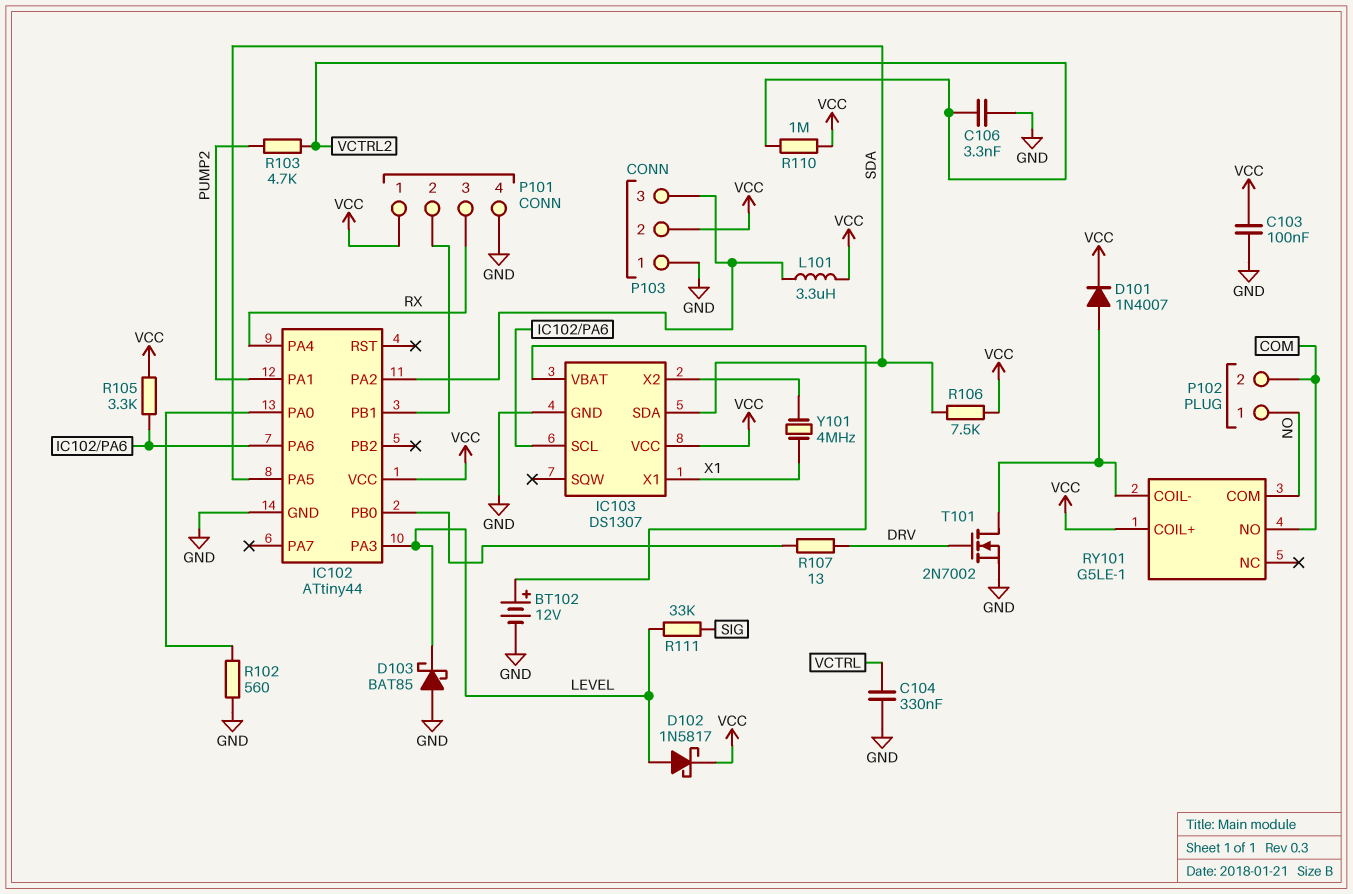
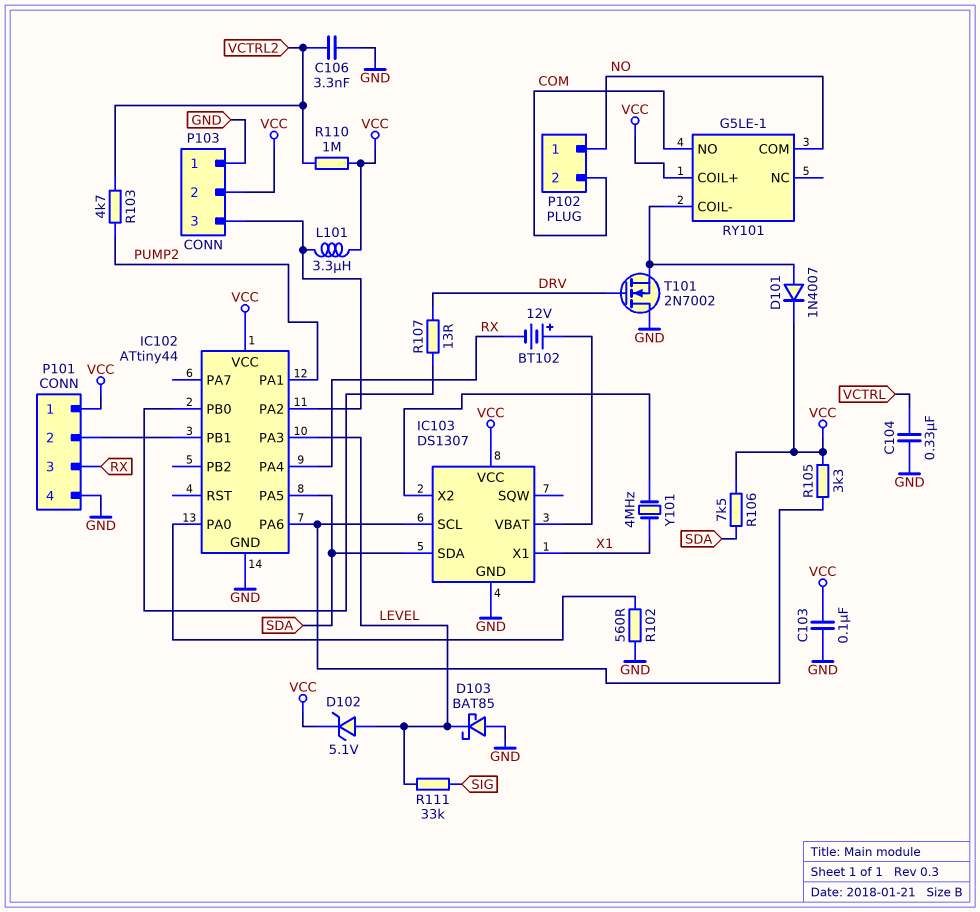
BT102: 12V (plus IC103/VBAT, minus GND) -> 12V (plus IC103/VBAT, minus RX)
D102: schottky 1N5817 (A LEVEL, K VCC) -> zener 5.1V (A LEVEL, K VCC)
T101: NMOS 2N7002 (G DRV, D RY101/COIL-, S GND) -> NMOS 2N7002 (G DRV, D GND, S RY101/COIL-)

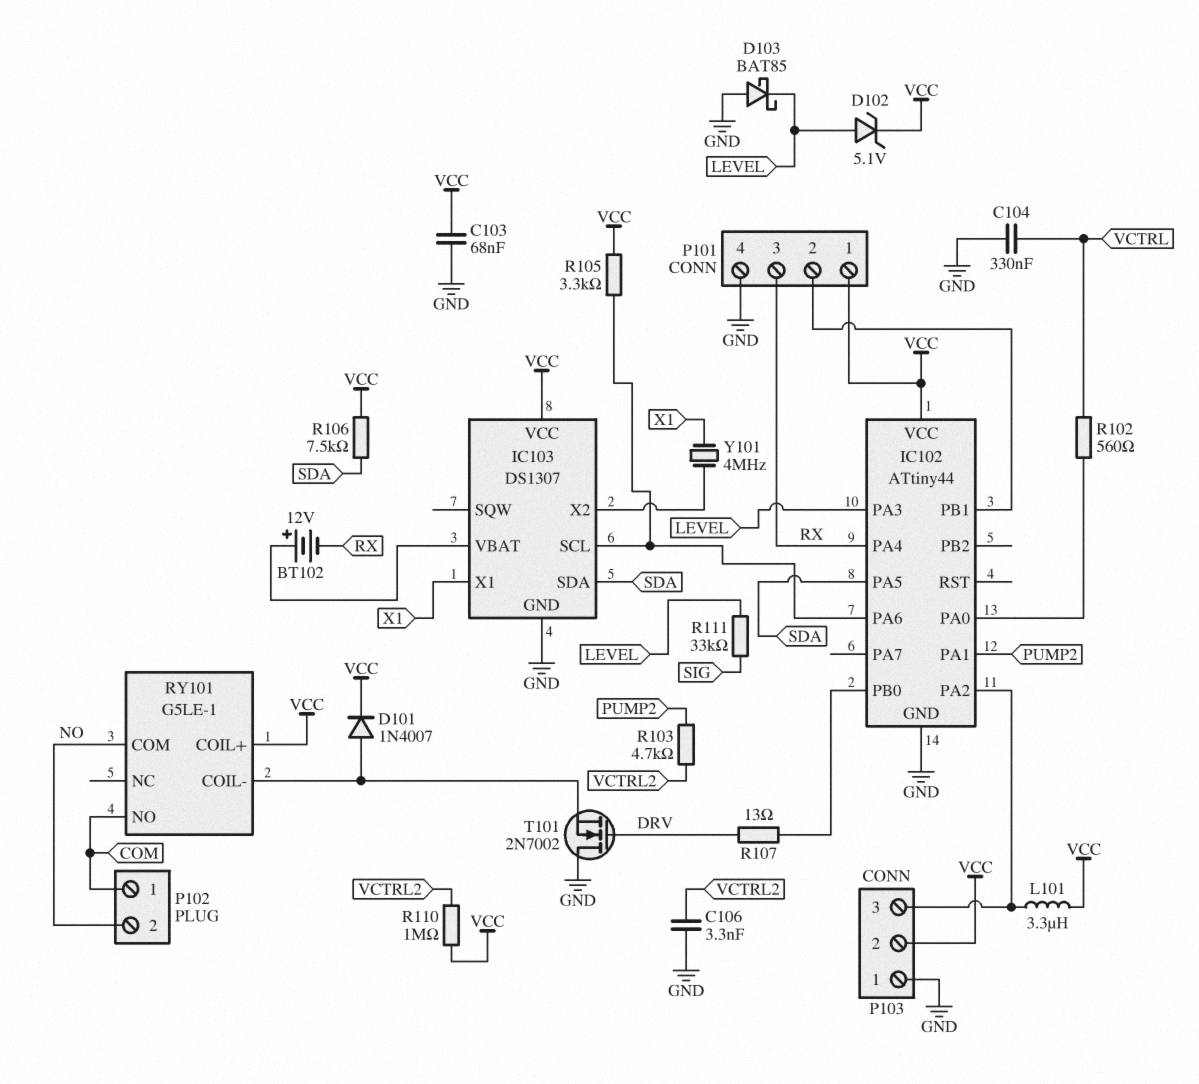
C103: 100nF (GND, VCC) -> 68nF (GND, VCC)
P102 pin 1: NO -> COM
P102 pin 2: COM -> NO
R102: 560 (GND, IC102/PA0) -> 560 (IC102/PA0, VCTRL)

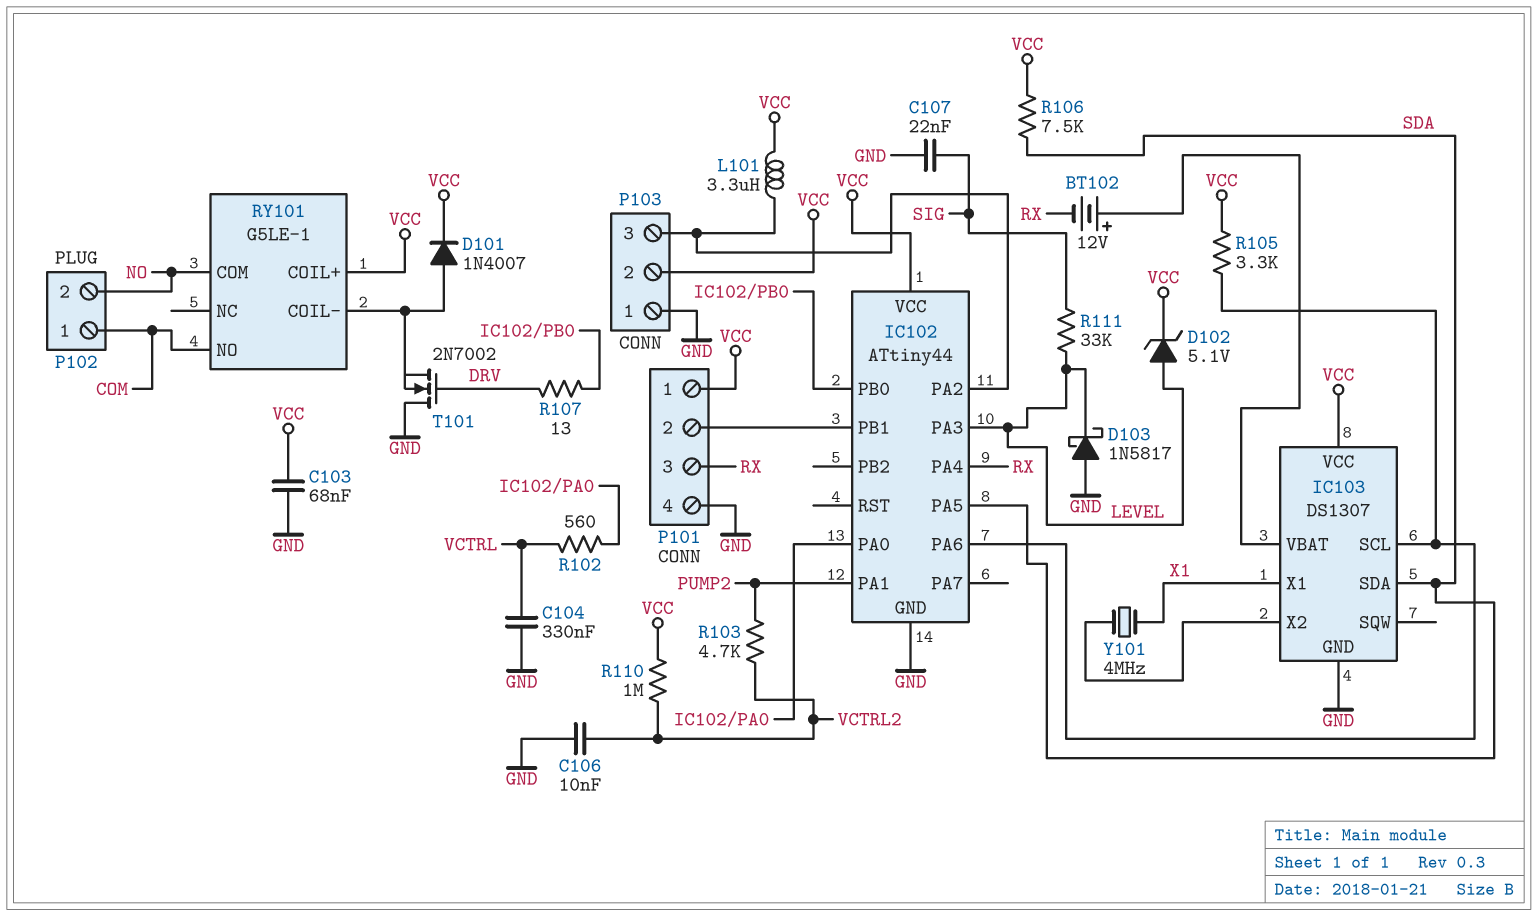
C106: 3.3nF (GND, VCTRL2) -> 10nF (GND, VCTRL2)
C107: none -> 22nF (GND, SIG)
D103: schottky BAT85 (A GND, K LEVEL) -> schottky 1N5817 (A GND, K LEVEL)

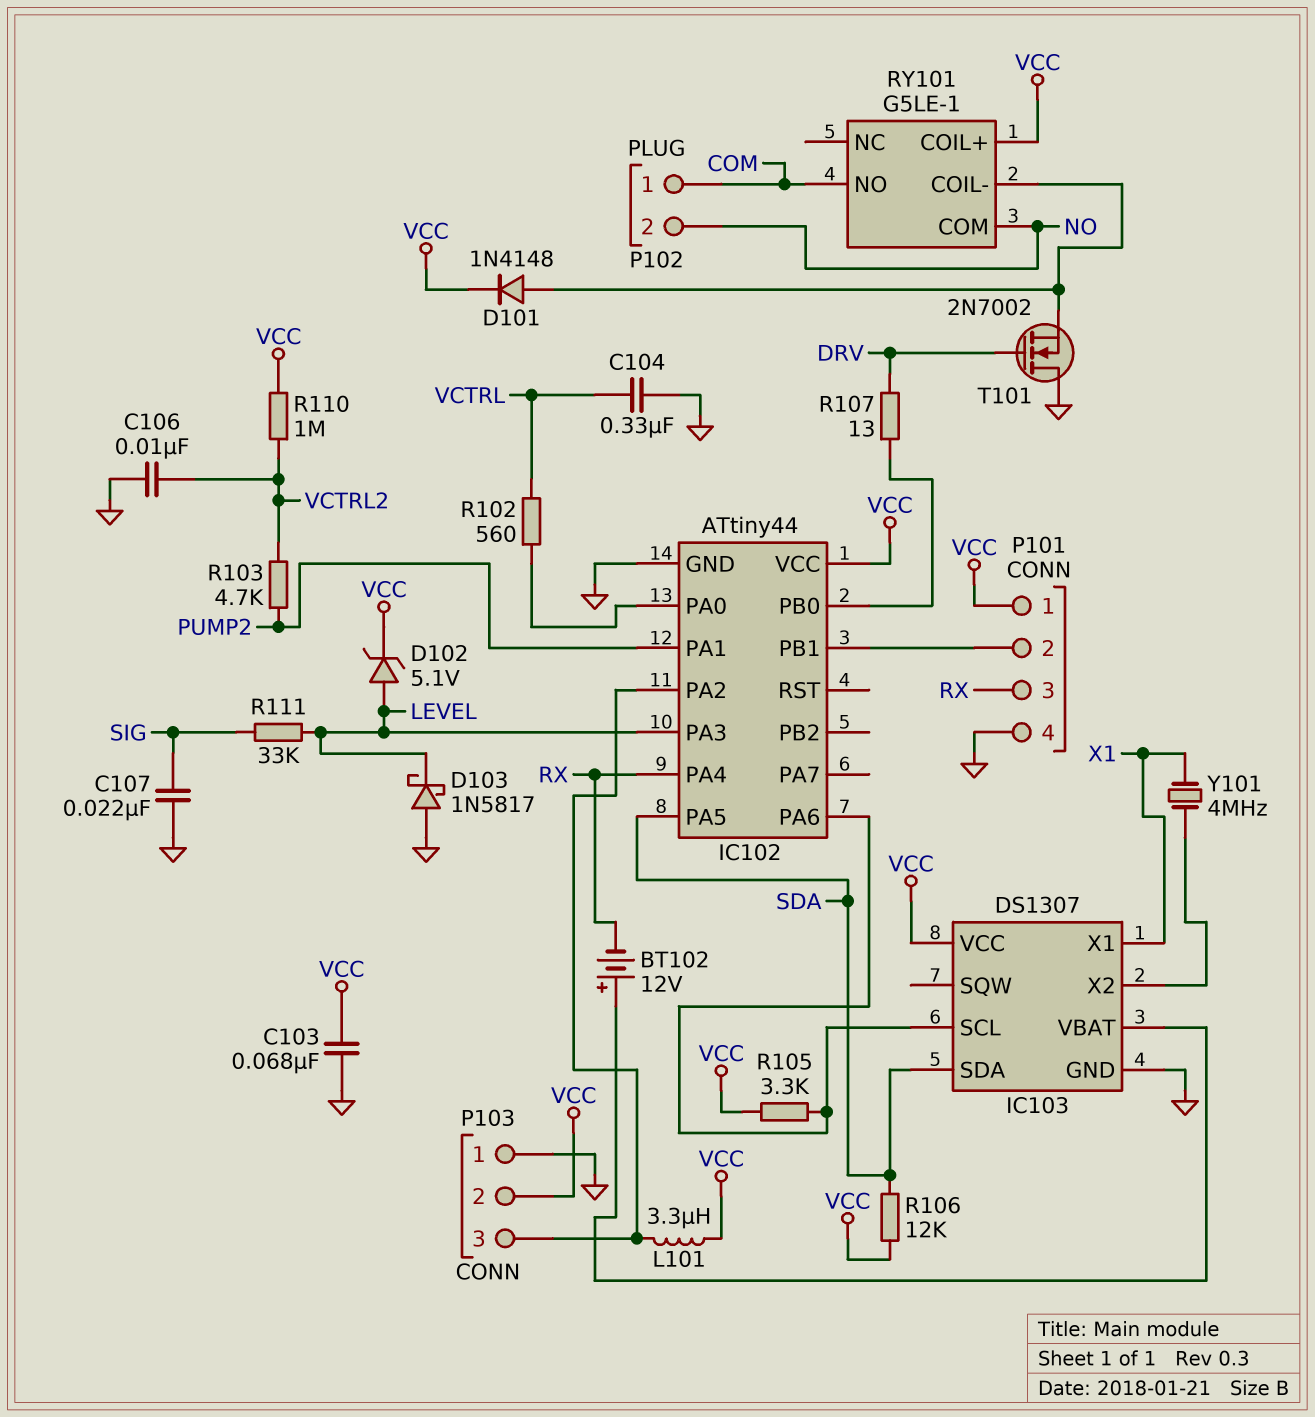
D101: diode 1N4007 (A RY101/COIL-, K VCC) -> diode 1N4148 (A RY101/COIL-, K VCC)
R106: 7.5k (SDA, VCC) -> 12k (SDA, VCC)

